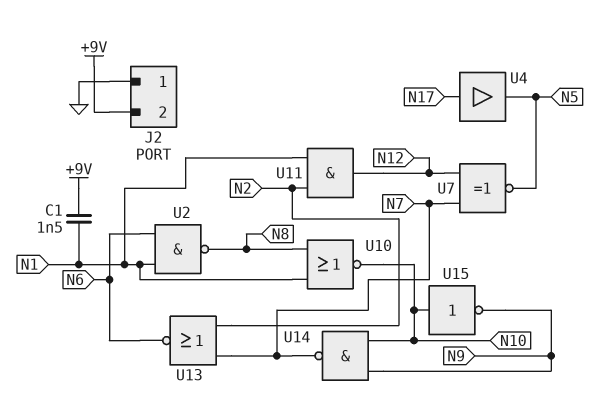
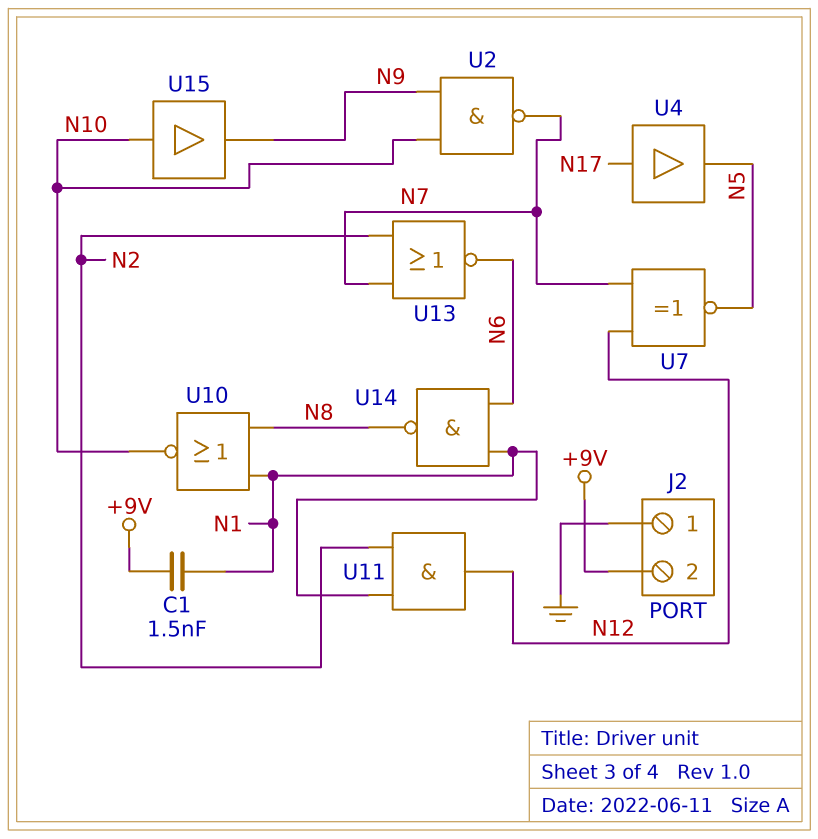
U2: NAND (in N1, in N6, out N8) -> NAND (in N9, in N10, out N7)
U14: NAND (in N9, in N10, out N7) -> NAND (in N1, in N6, out N8)
U15: NOT (in N10, out N9) -> buffer (in N10, out N9)

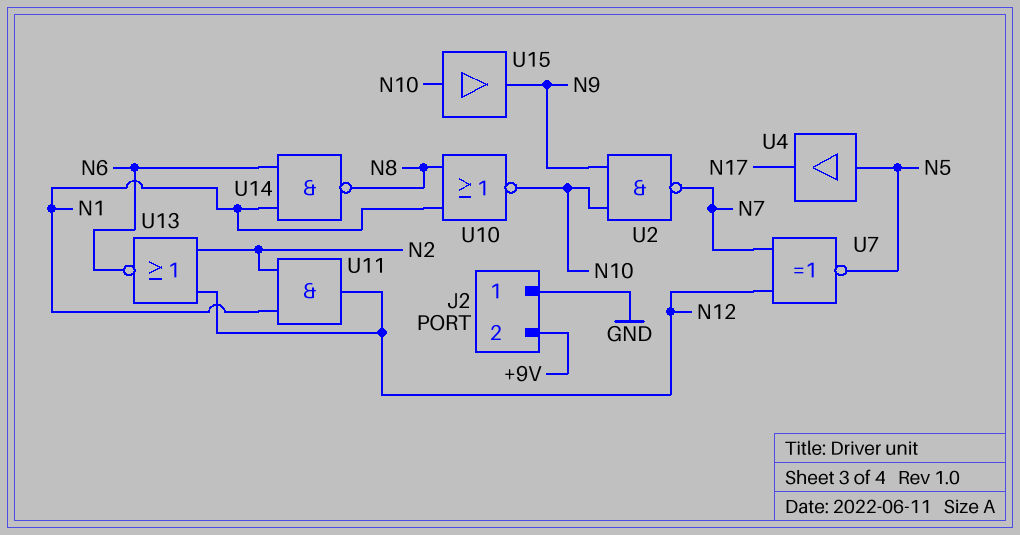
C1: 1.5nF (+9V, N1) -> none
U4: buffer (in N17, out N5) -> buffer (in N5, out N17)
U13: NOR (in N2, in N7, out N6) -> NOR (in N2, in N12, out N6)

